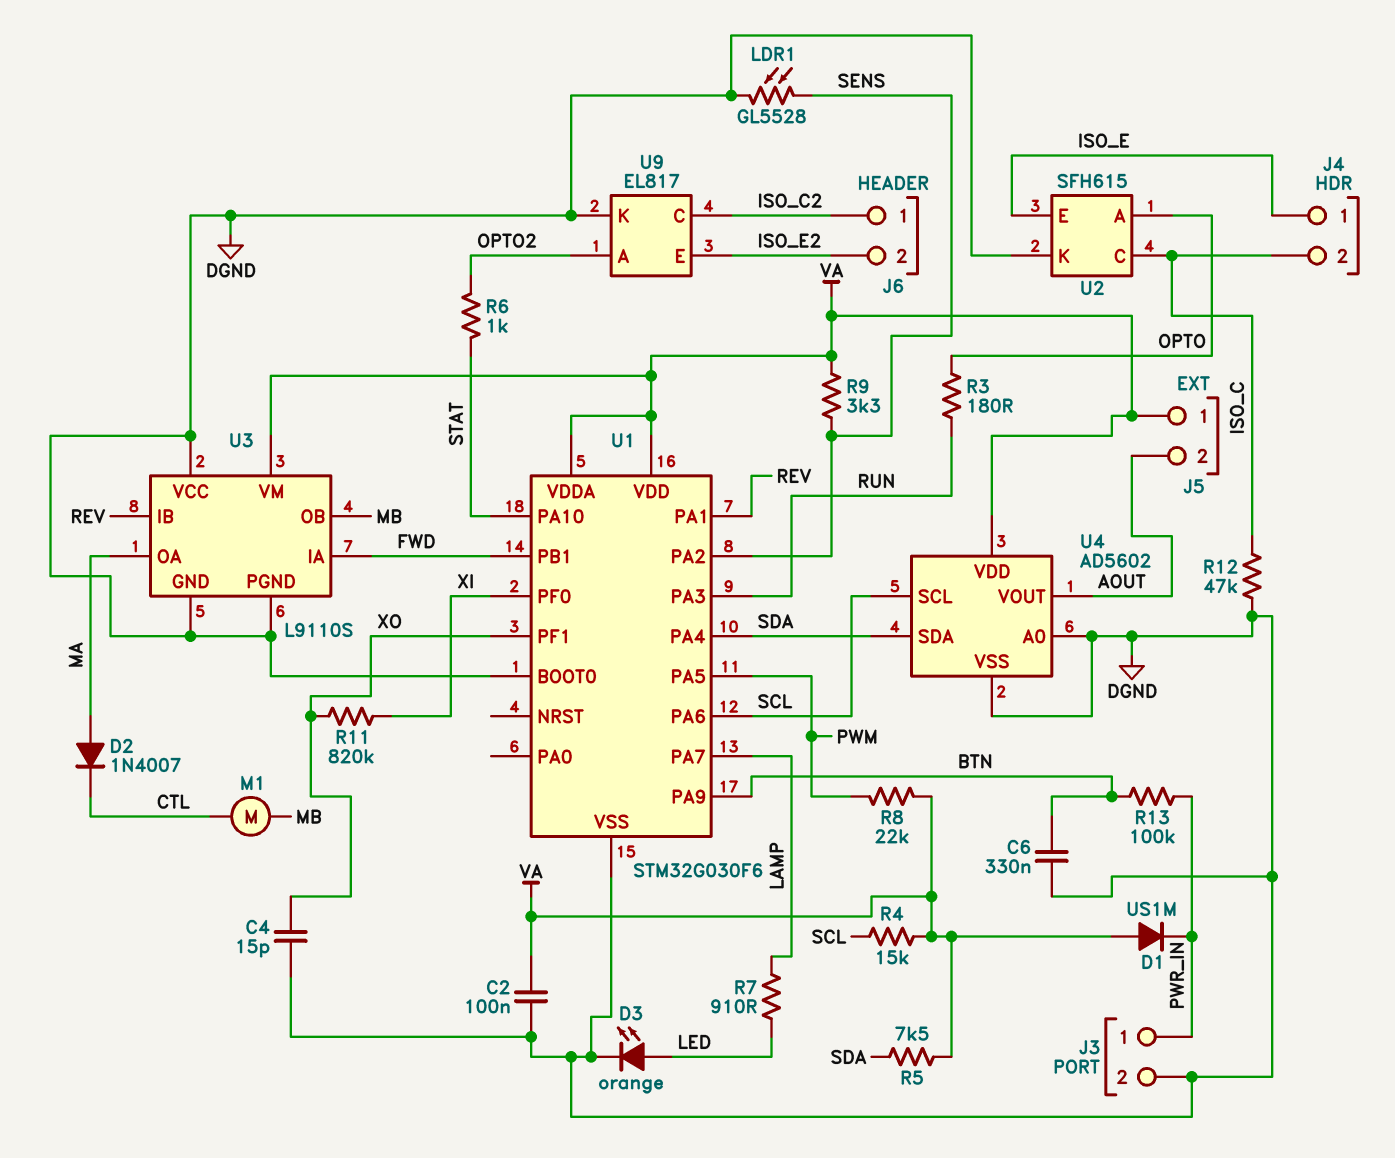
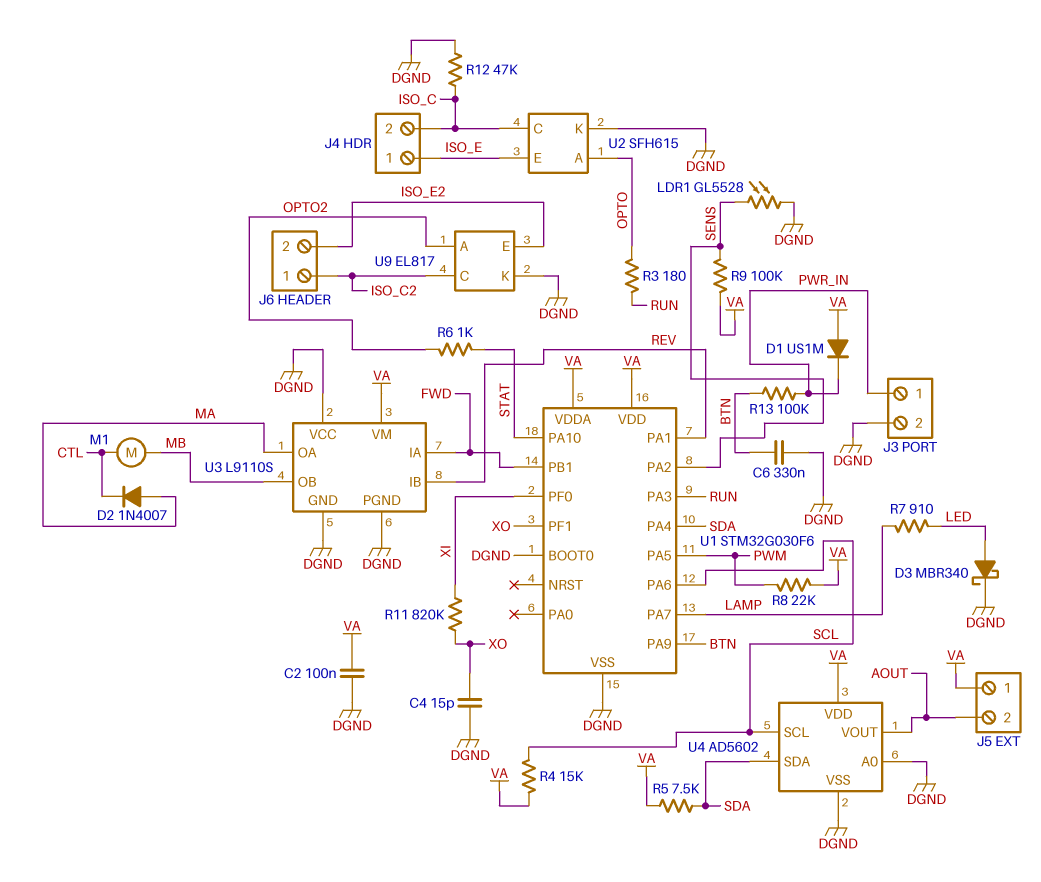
D3: LED orange (A LED, K DGND) -> schottky MBR340 (A LED, K DGND)
R9: 3.3k (SENS, VA) -> 100k (SENS, VA)

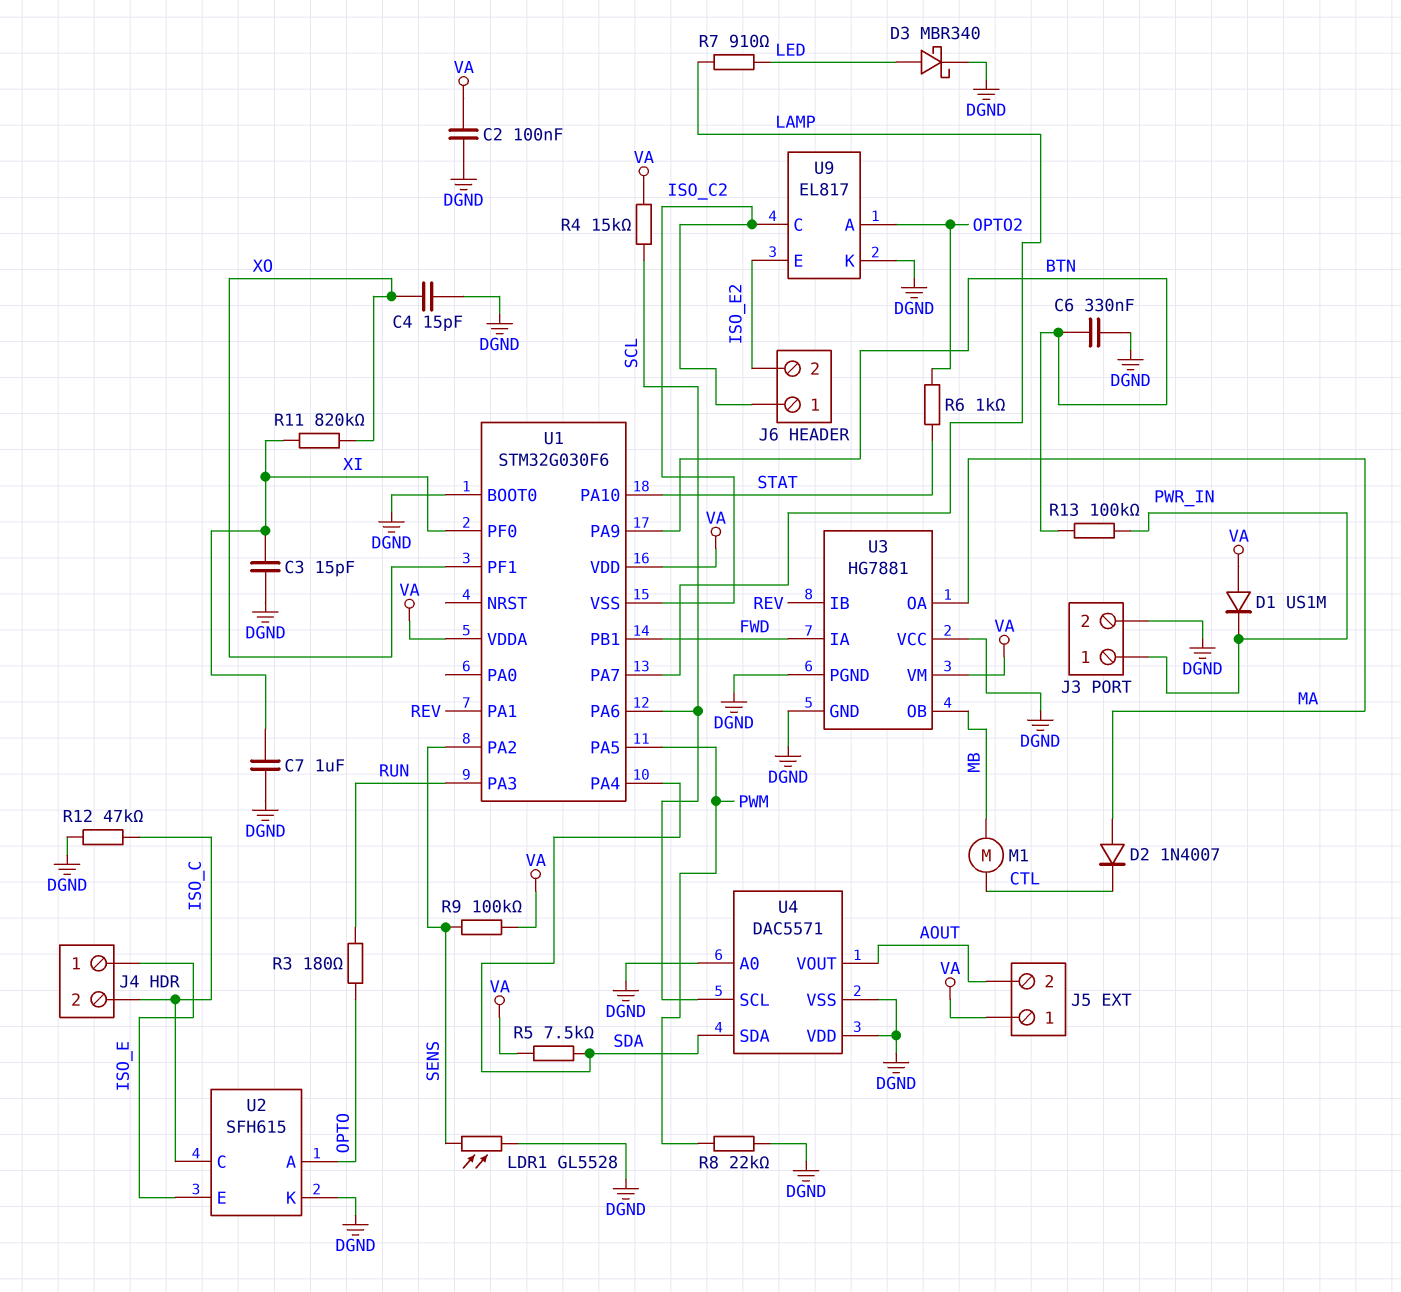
C3: none -> 15pF (DGND, XI)
C7: none -> 1uF (DGND, XI)
R8: 22k (PWM, VA) -> 22k (DGND, PWM)
U1 pin VSS: DGND -> ISO_C2
U3: L9110S -> HG7881
U4: AD5602 -> DAC5571
U4 pin VDD: VA -> DGND

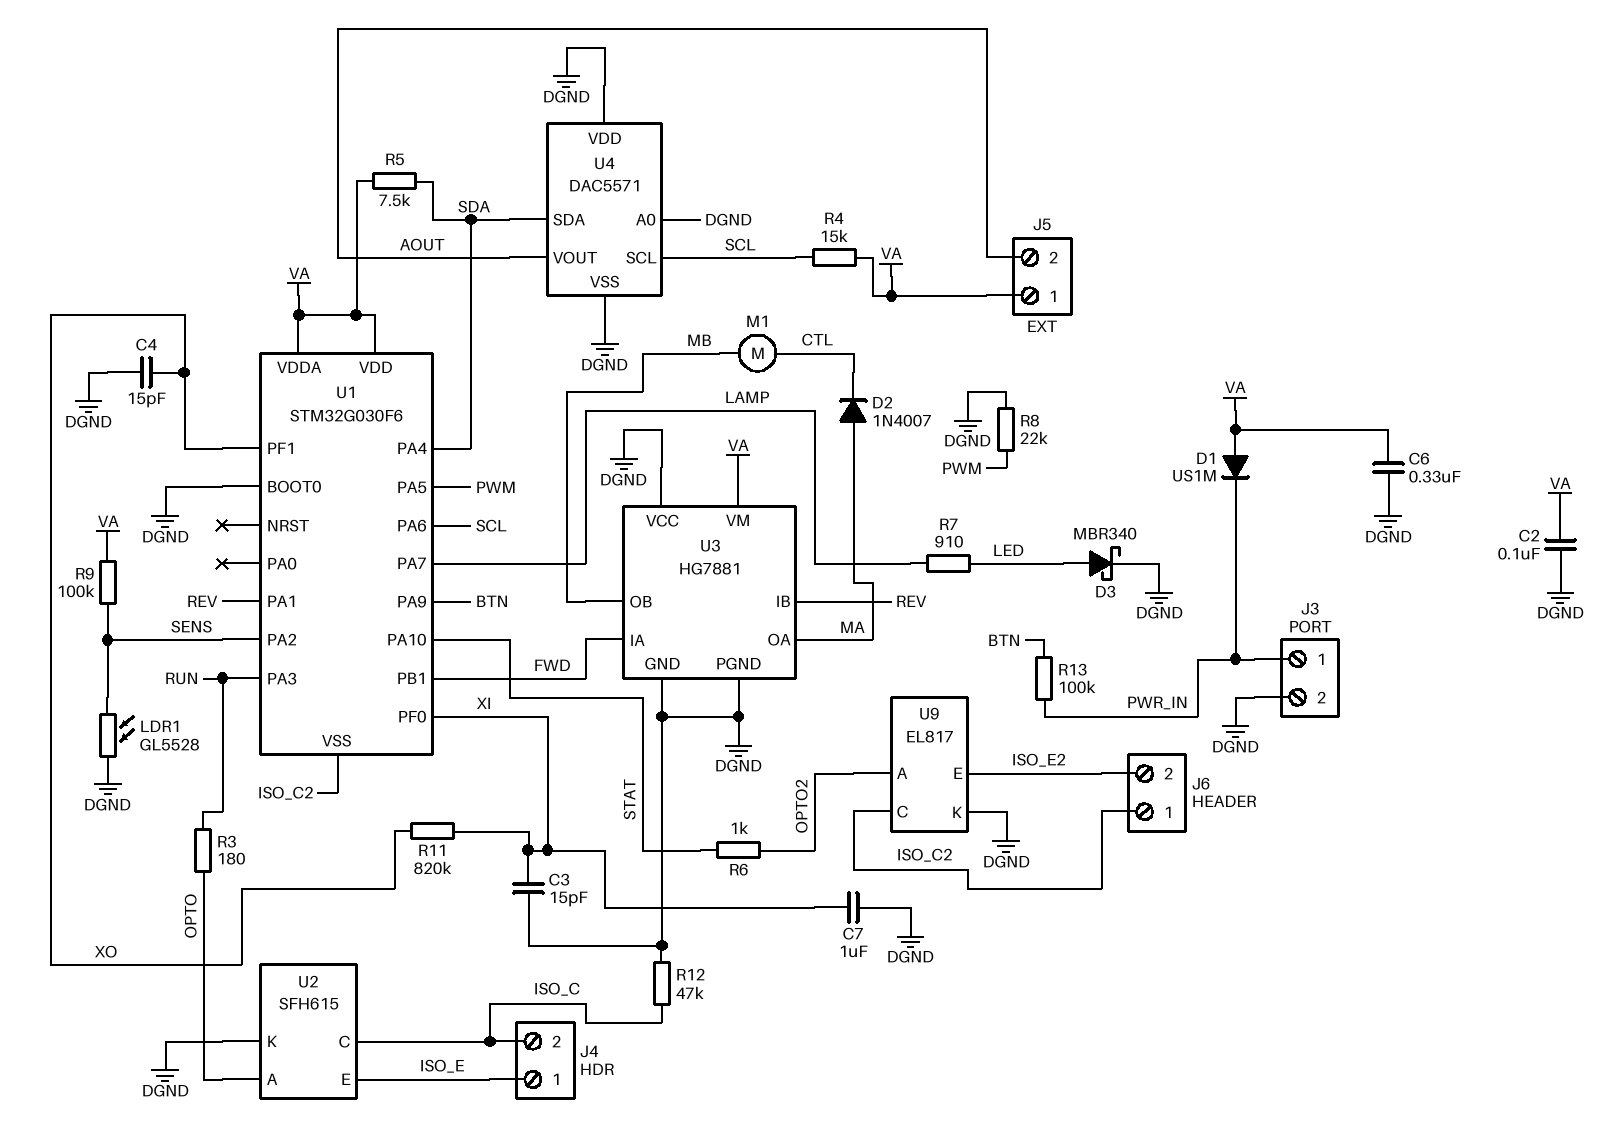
C6: 330nF (BTN, DGND) -> 330nF (DGND, VA)

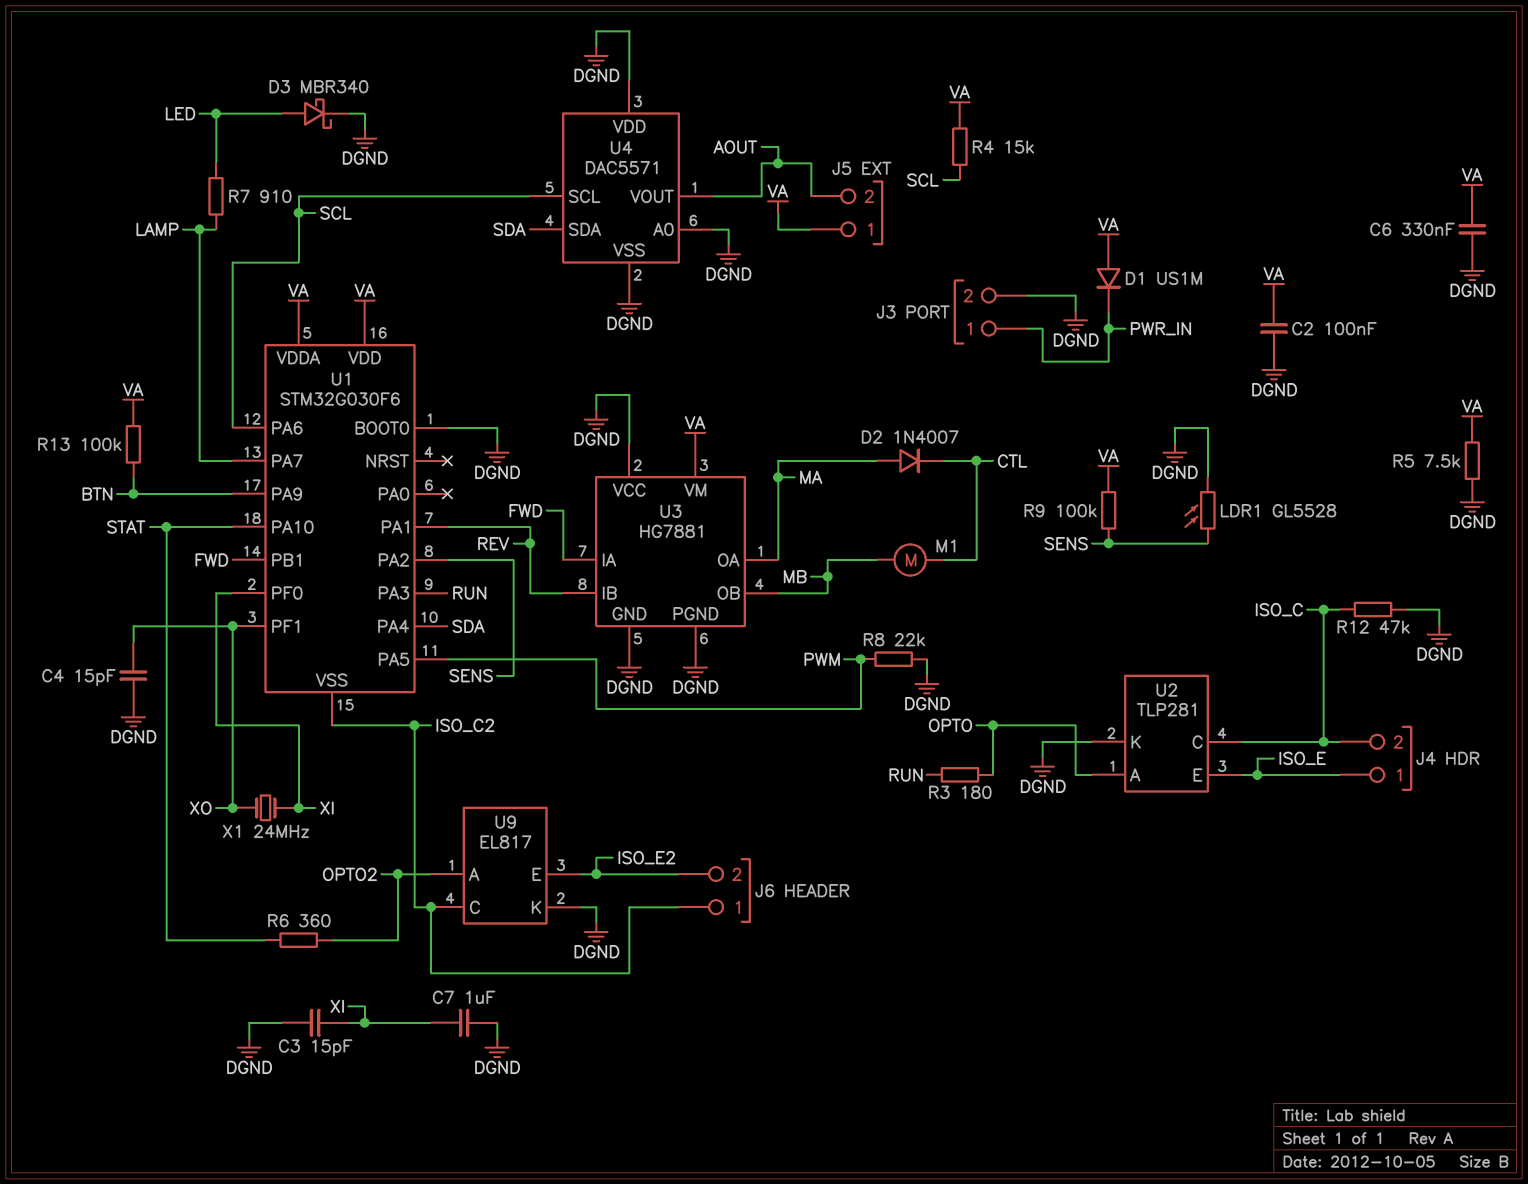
R5: 7.5k (SDA, VA) -> 7.5k (DGND, VA)
R6: 1k (OPTO2, STAT) -> 360 (OPTO2, STAT)
R11: 820k (XI, XO) -> none
R13: 100k (BTN, PWR_IN) -> 100k (BTN, VA)
U2: SFH615 -> TLP281
X1: none -> 24MHz (XI, XO)

